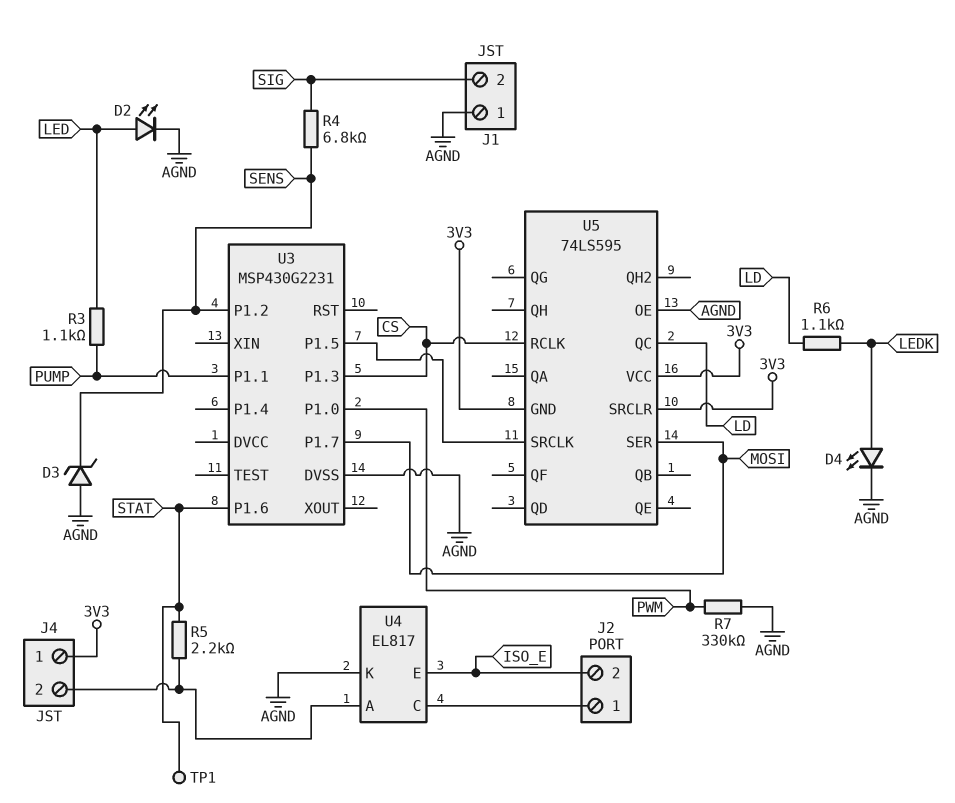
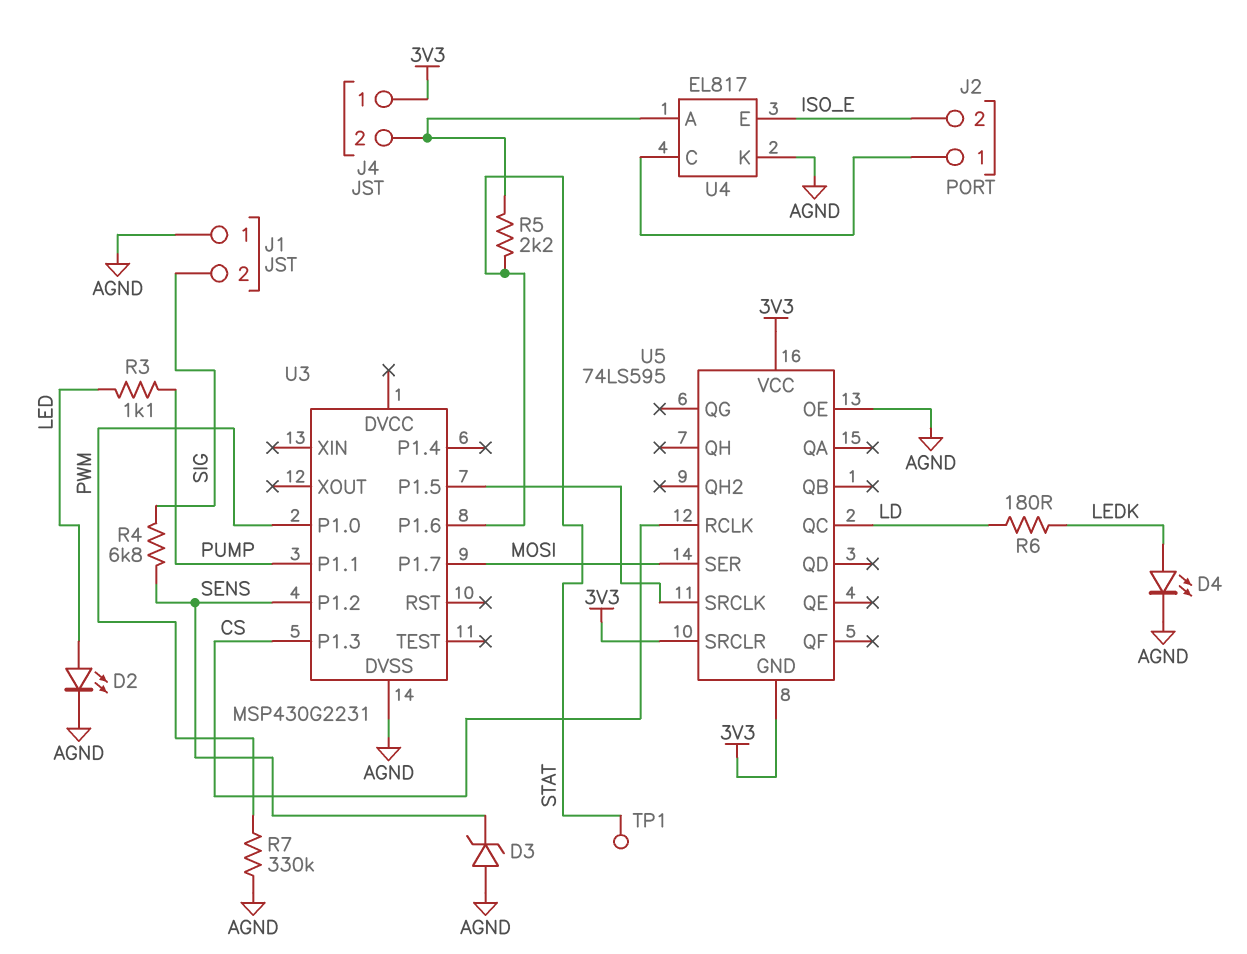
R6: 1.1k (LD, LEDK) -> 180 (LD, LEDK)

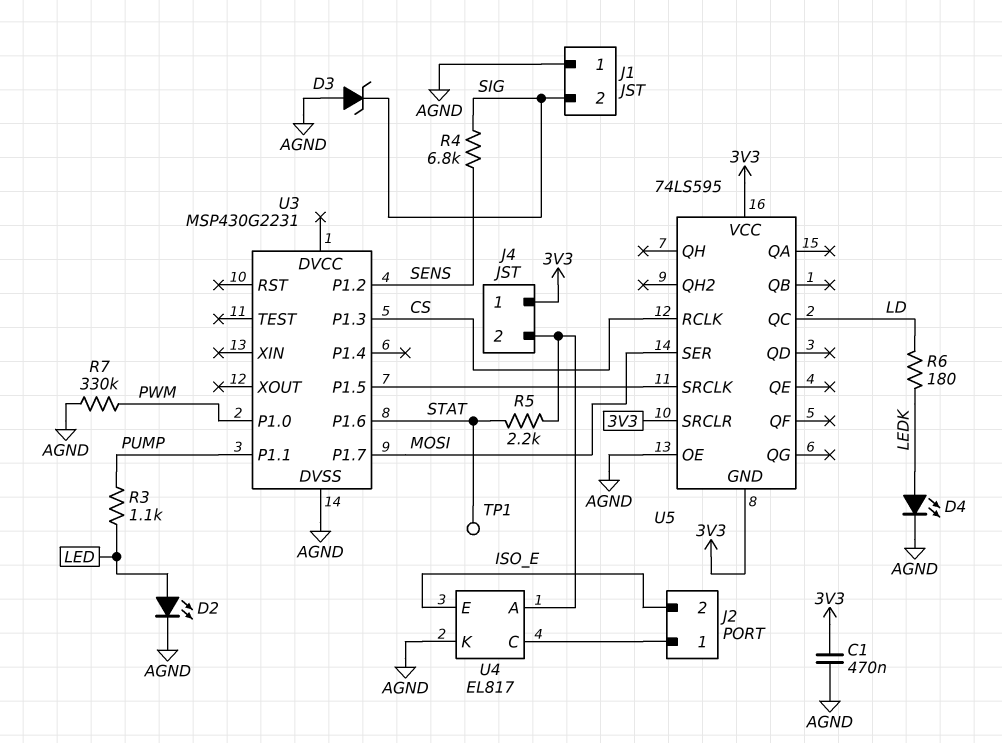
C1: none -> 470nF (3V3, AGND)
D3: zener (A AGND, K SENS) -> zener (A AGND, K SIG)

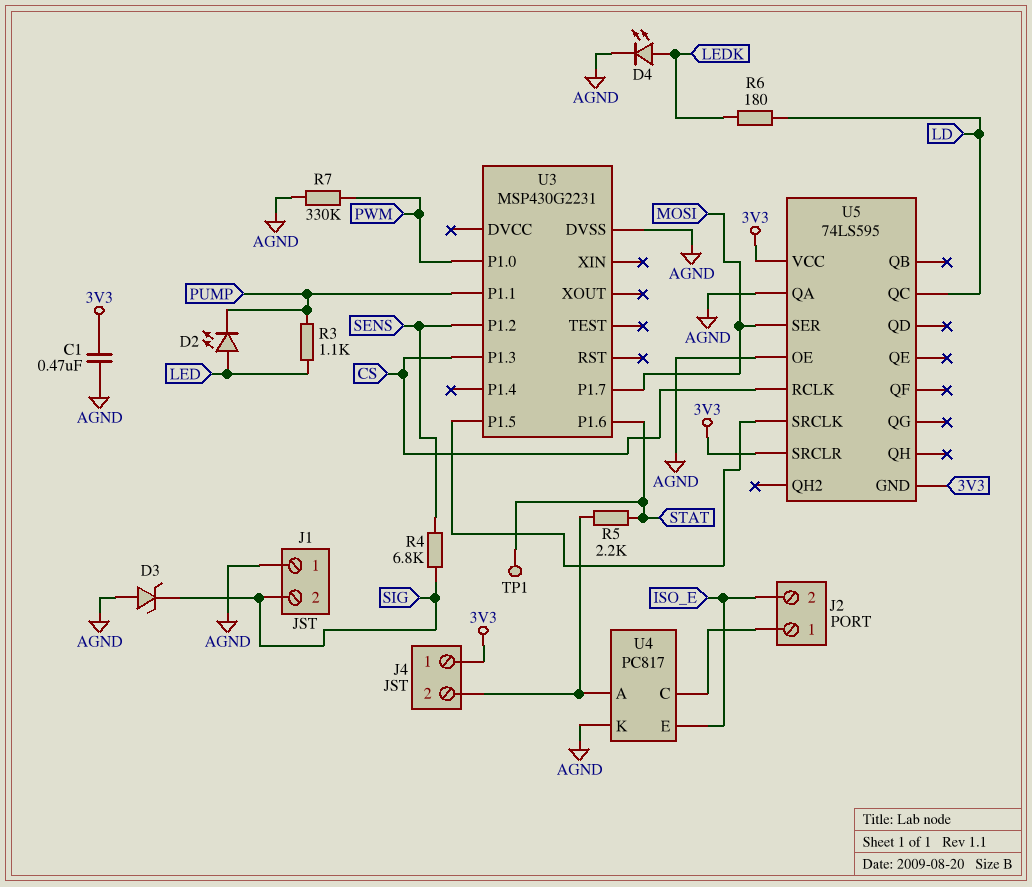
D2: LED (A LED, K AGND) -> LED (A LED, K PUMP)
U4: EL817 -> PC817
U5 pin QA: none -> AGND

